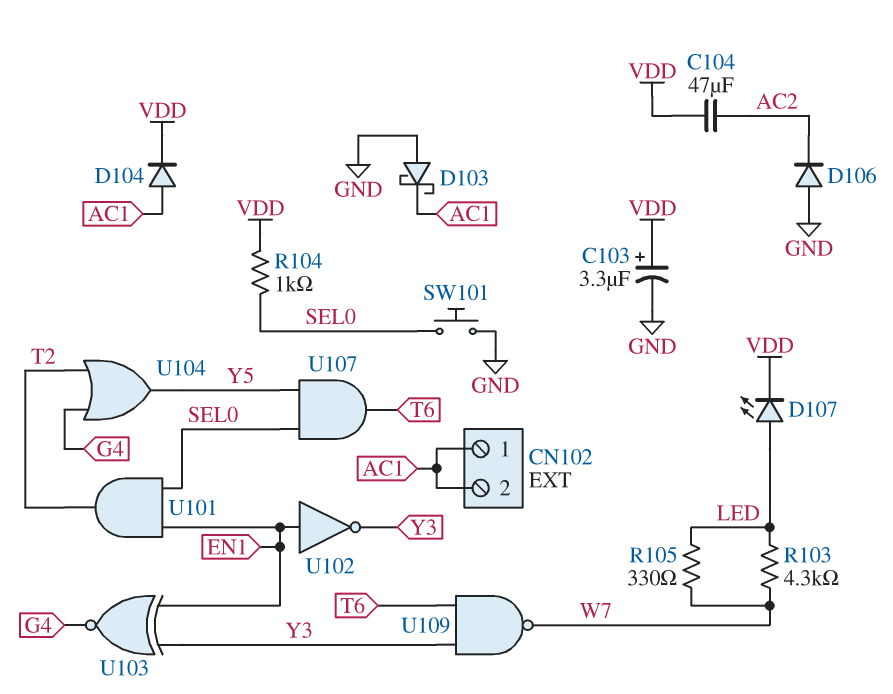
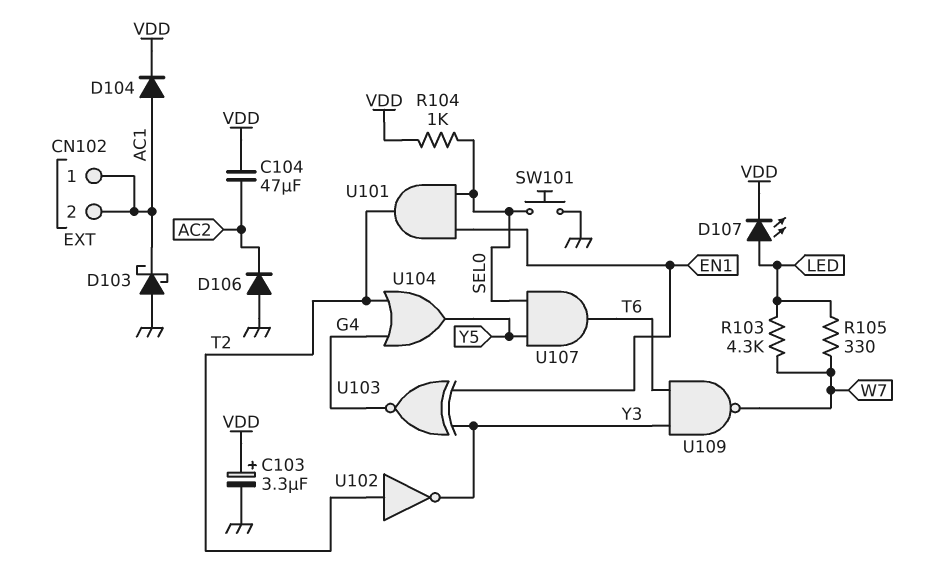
U102: NOT (in EN1, out Y3) -> NOT (in T2, out Y3)

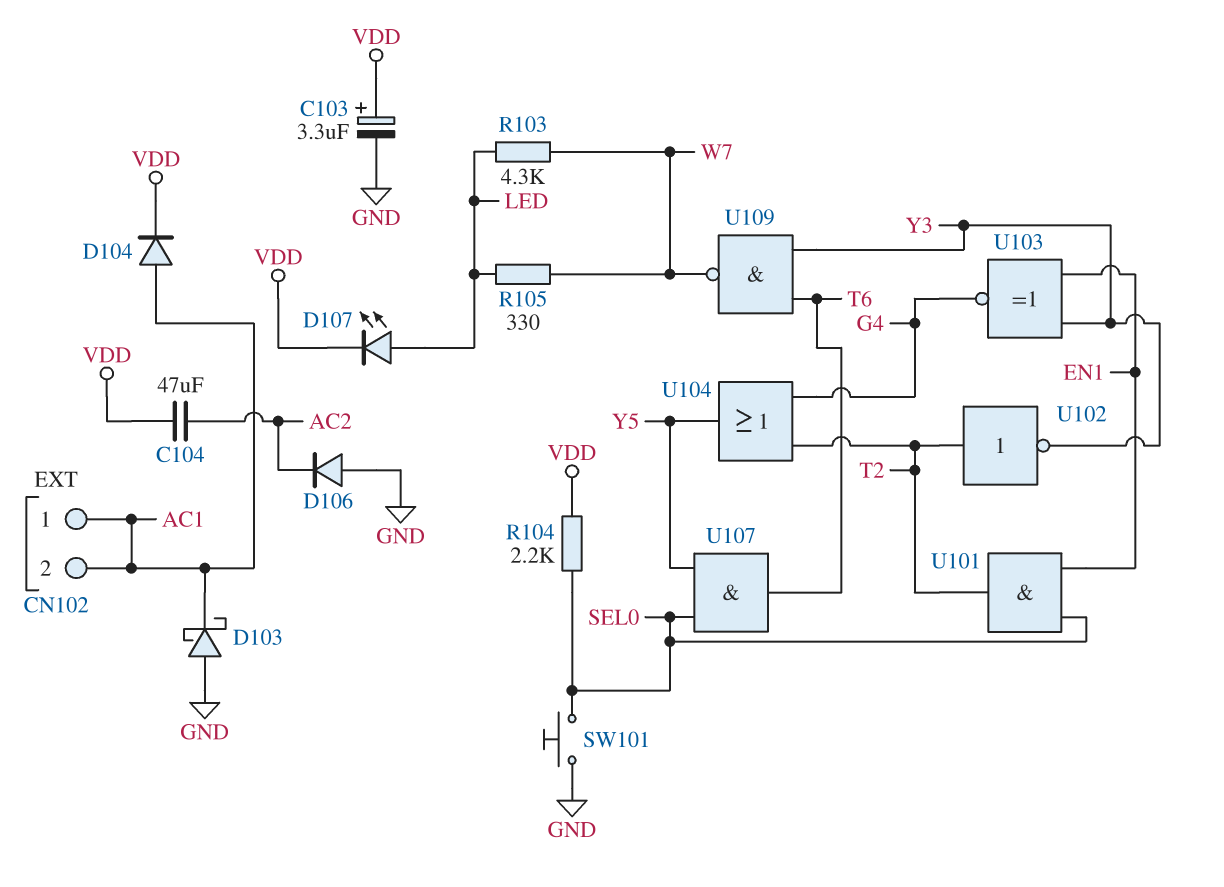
R104: 1k (SEL0, VDD) -> 2.2k (SEL0, VDD)

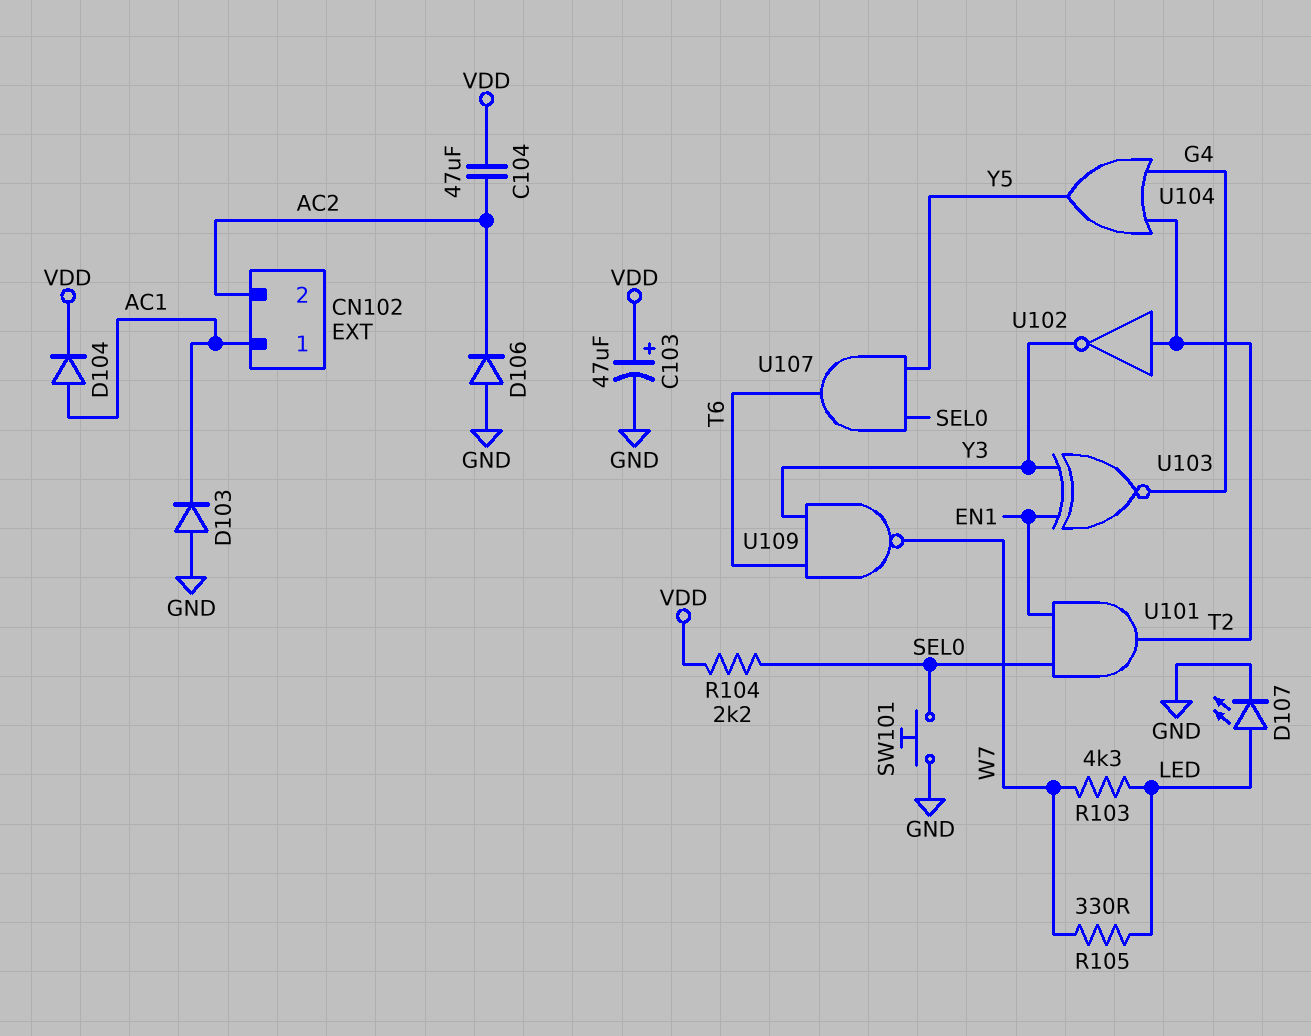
C103: 3.3uF (plus VDD, minus GND) -> 47uF (plus VDD, minus GND)
CN102 pin 2: AC1 -> AC2
D103: schottky (A GND, K AC1) -> diode (A GND, K AC1)
D107: LED (A LED, K VDD) -> LED (A LED, K GND)

